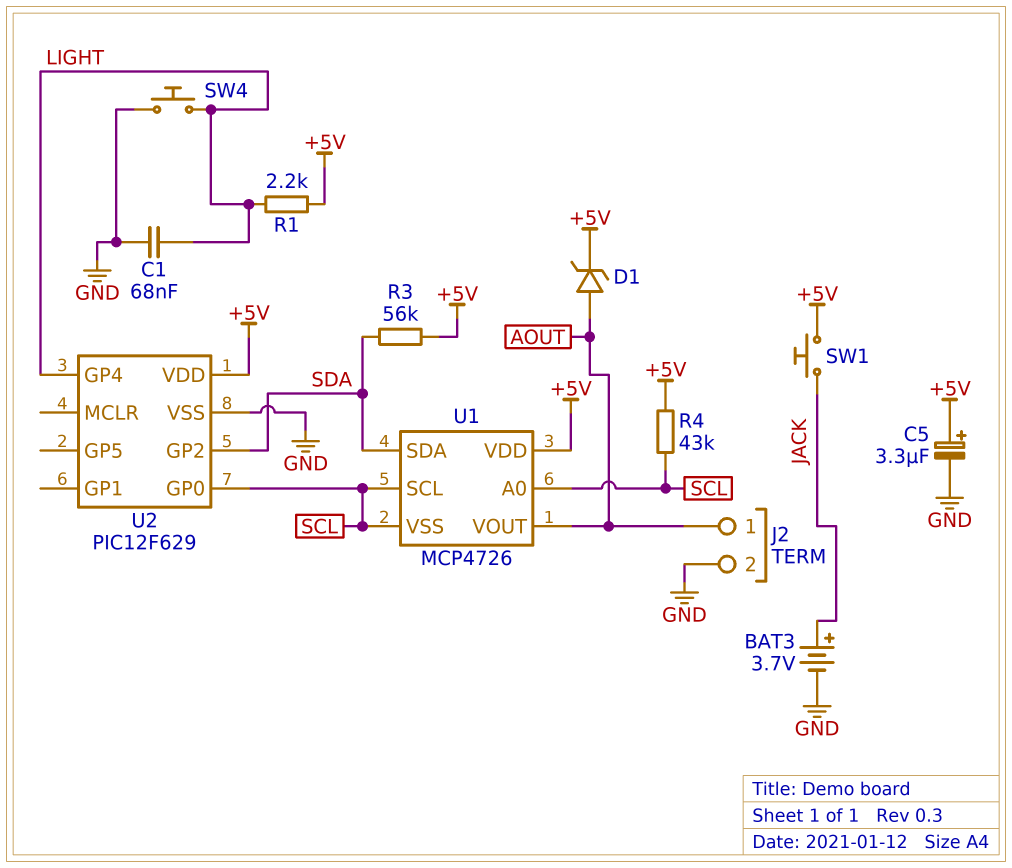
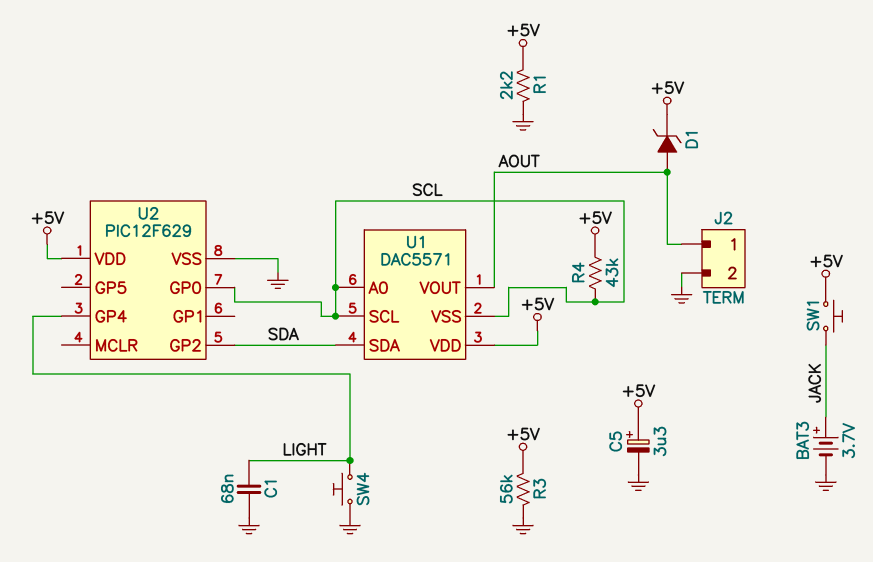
R1: 2.2k (+5V, LIGHT) -> 2.2k (+5V, GND)
R3: 56k (+5V, SDA) -> 56k (+5V, GND)
U1: MCP4726 -> DAC5571

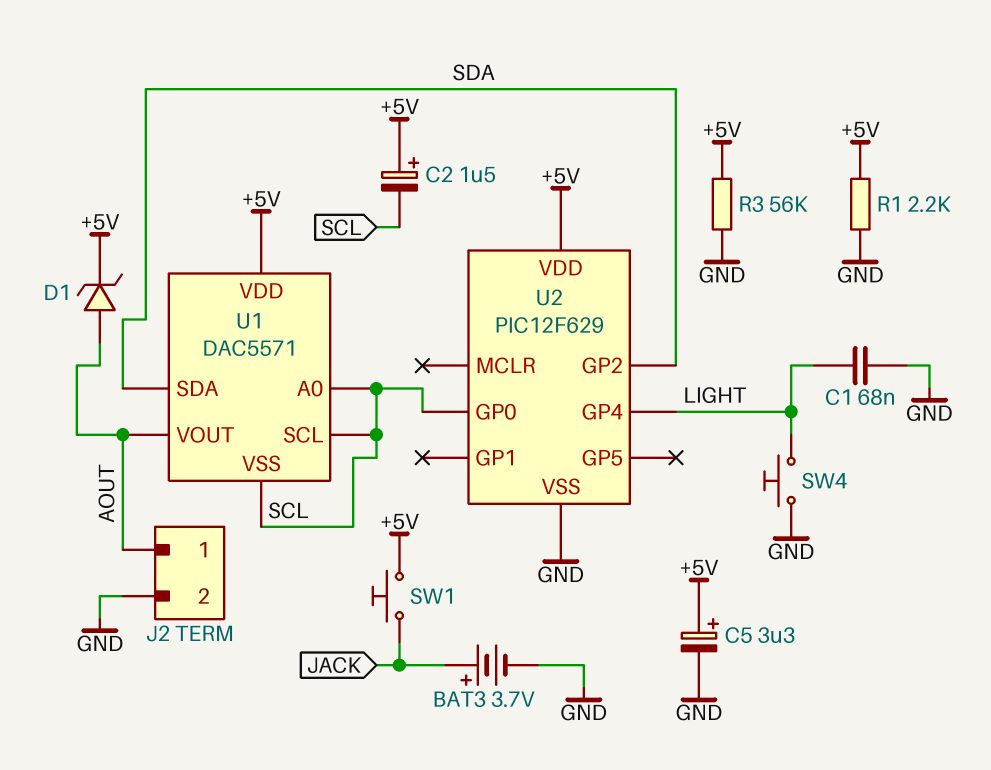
C2: none -> 1.5uF (plus +5V, minus SCL)
R4: 43k (+5V, SCL) -> none

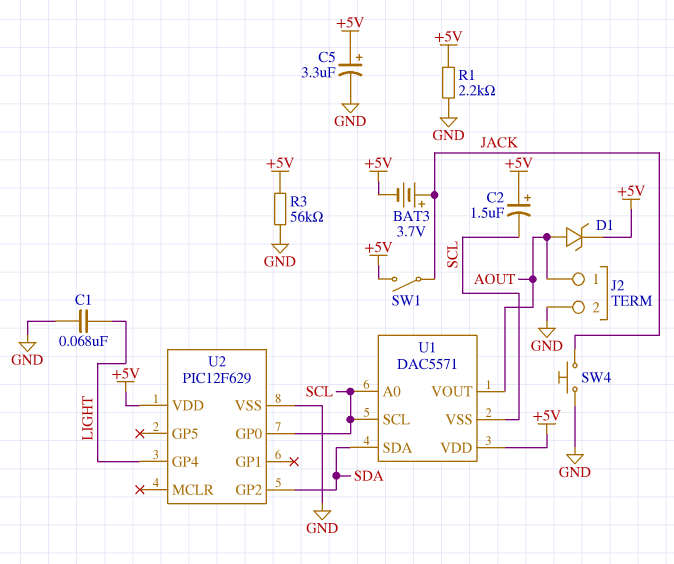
BAT3: 3.7V (plus JACK, minus GND) -> 3.7V (plus JACK, minus +5V)
SW1: button (+5V, JACK) -> switch (+5V, JACK)
SW4: button (GND, LIGHT) -> button (GND, JACK)

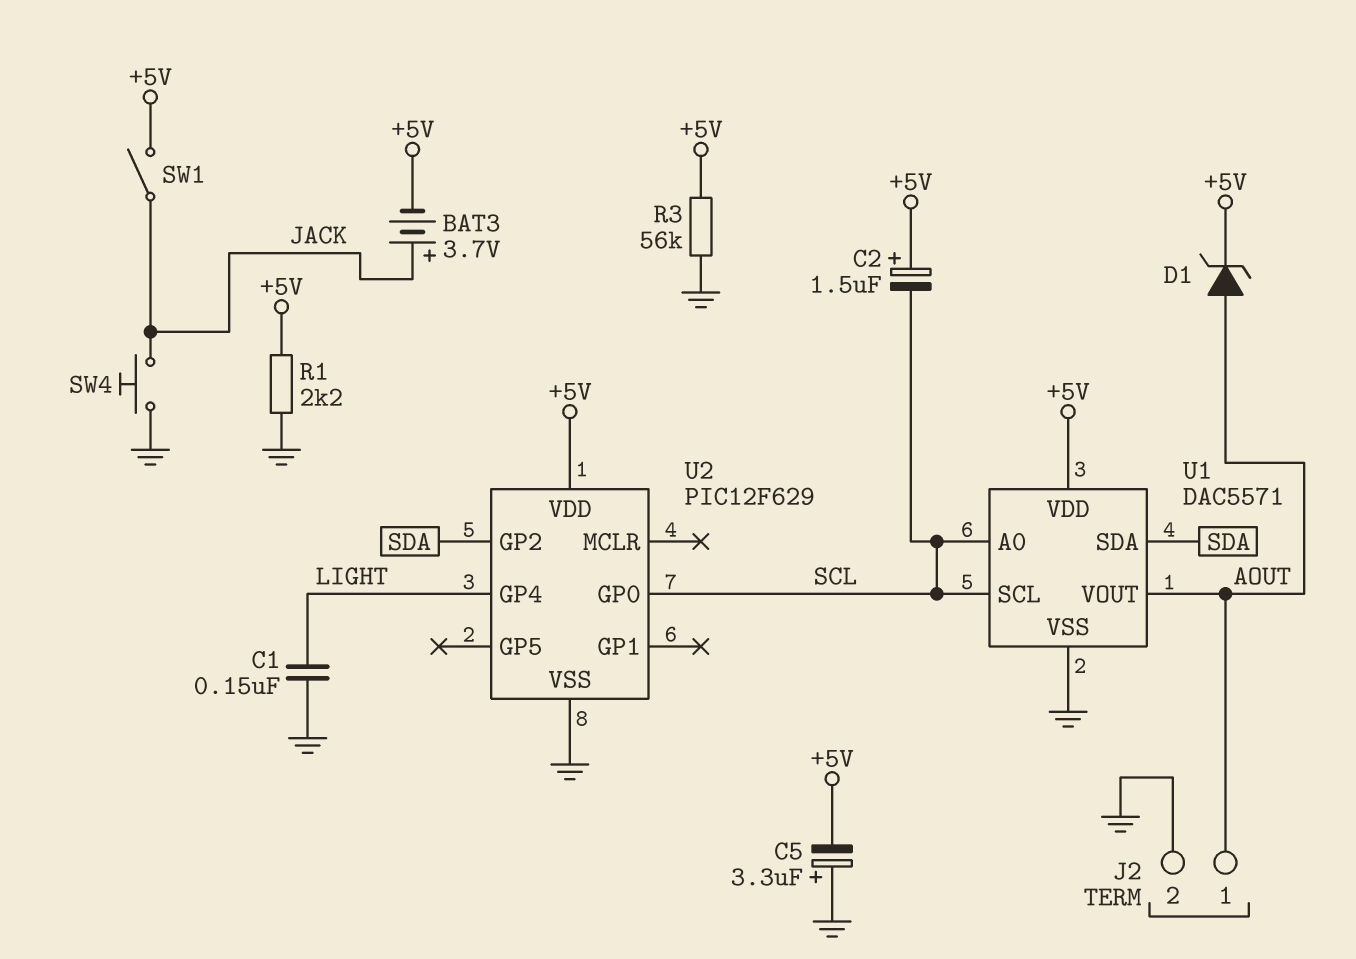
C1: 68nF (GND, LIGHT) -> 150nF (GND, LIGHT)
C5: 3.3uF (plus +5V, minus GND) -> 3.3uF (plus GND, minus +5V)
U1 pin VSS: SCL -> GND

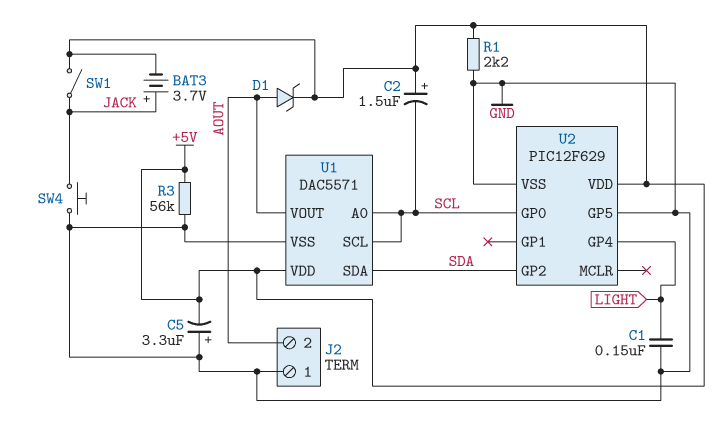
J2 pin 1: AOUT -> GND
J2 pin 2: GND -> AOUT
U2 pin GP5: none -> GND

